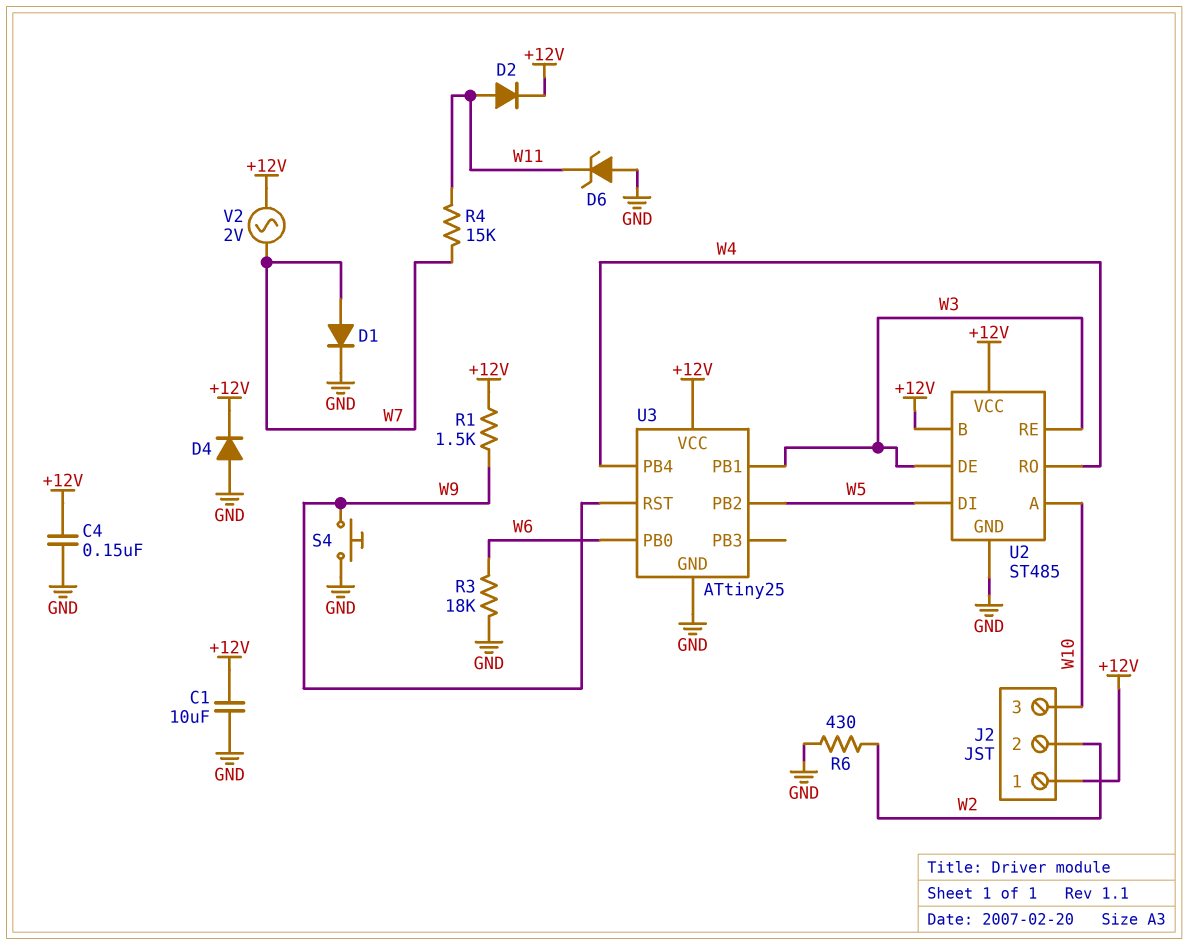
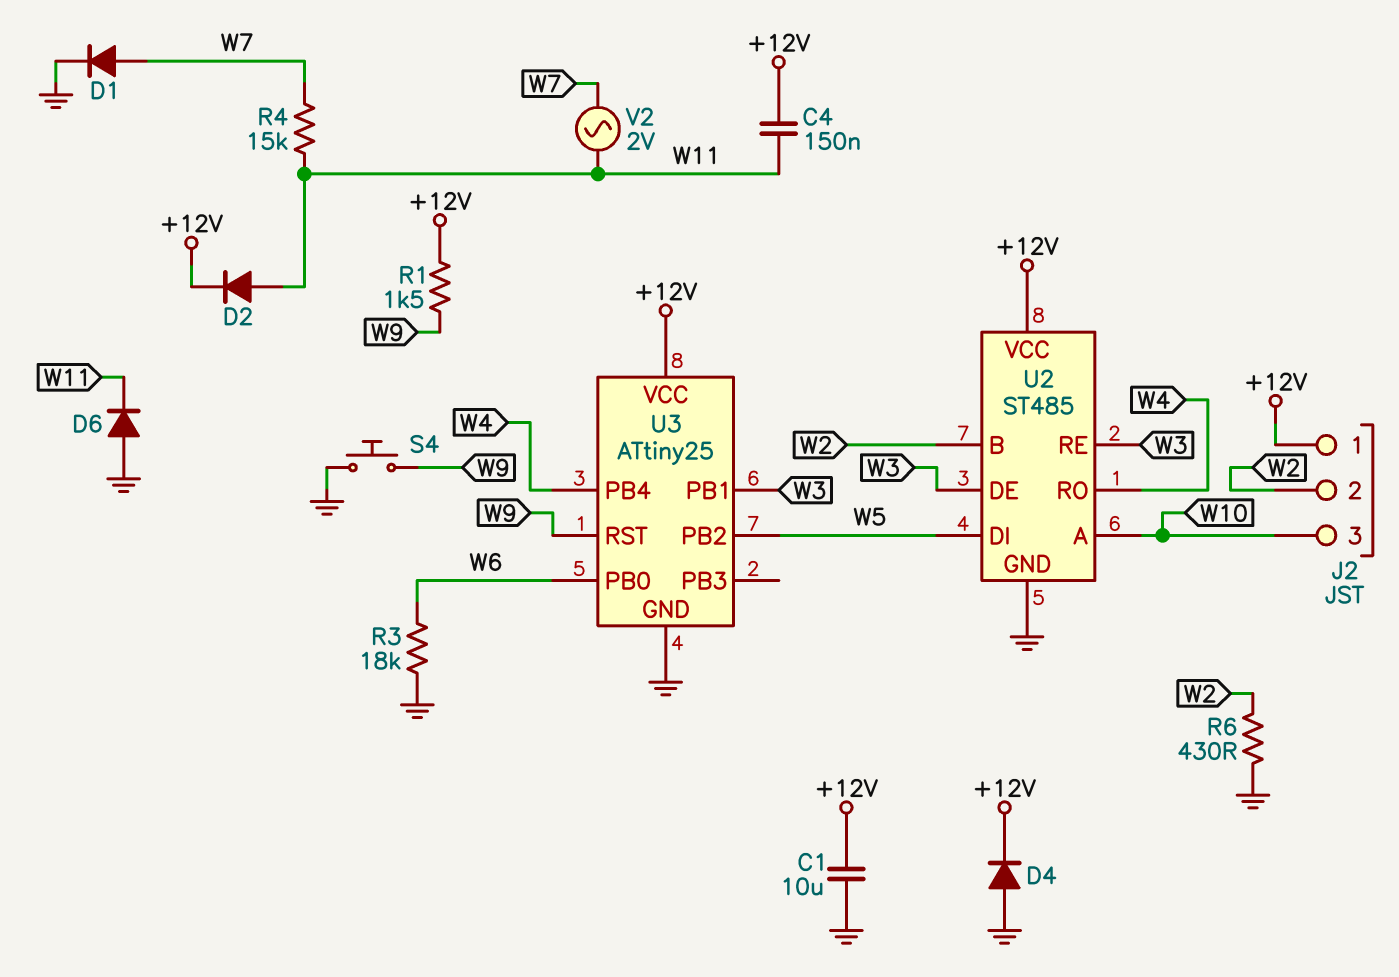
C4: 150nF (+12V, GND) -> 150nF (+12V, W11)
D6: zener (A GND, K W11) -> diode (A GND, K W11)
U2 pin B: +12V -> W2
V2: AC 2V (+12V, W7) -> AC 2V (W7, W11)

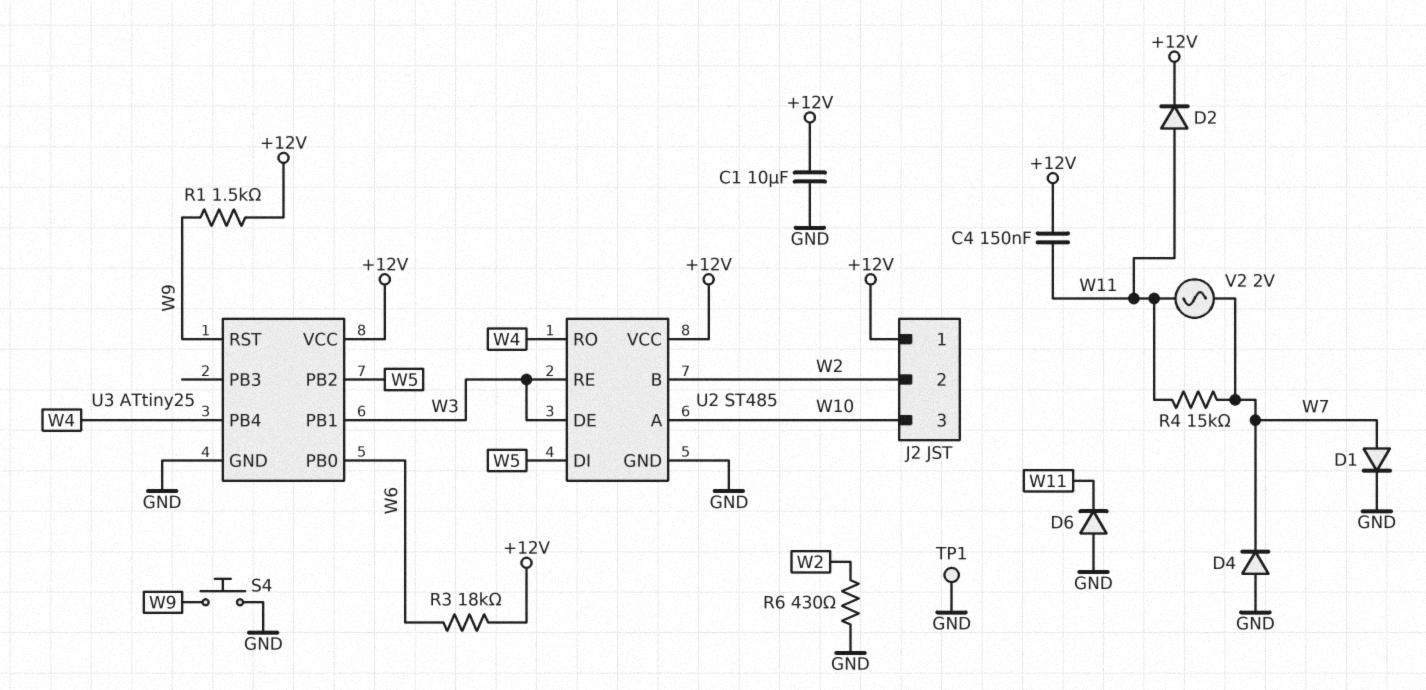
D4: diode (A GND, K +12V) -> diode (A GND, K W7)
R3: 18k (GND, W6) -> 18k (+12V, W6)
TP1: none -> test point (GND)

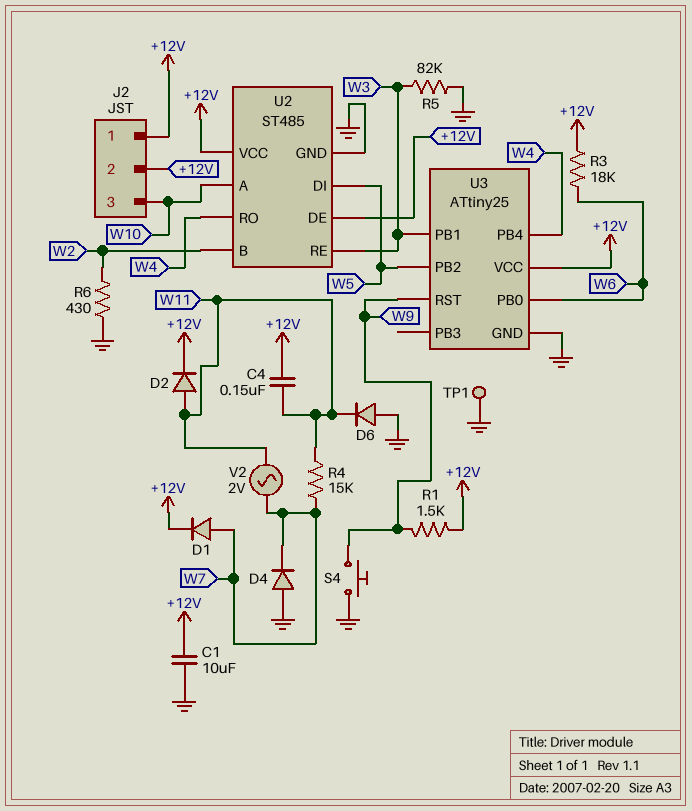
D1: diode (A W7, K GND) -> diode (A W7, K +12V)
J2 pin 2: W2 -> +12V
R5: none -> 82k (GND, W3)
U2 pin DE: W3 -> +12V

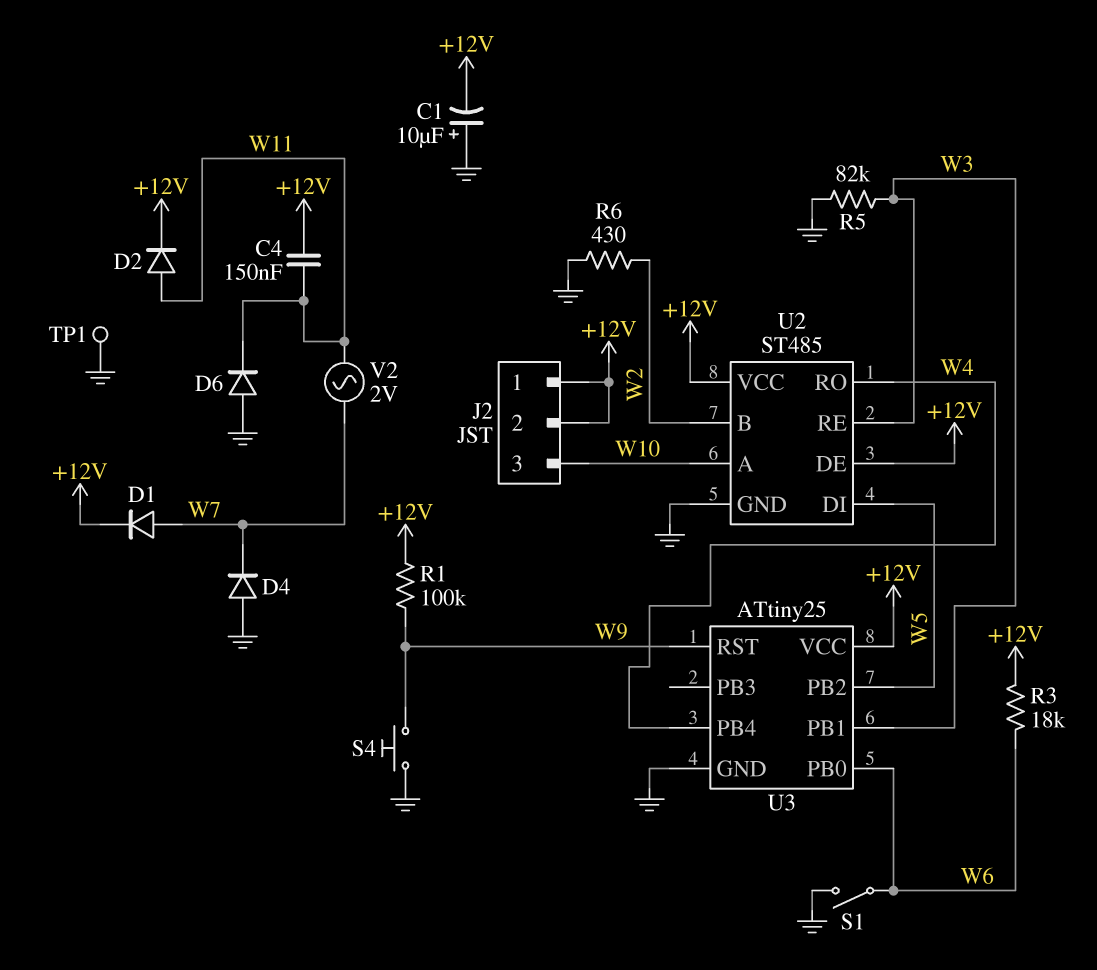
C1: 10uF (+12V, GND) -> 10uF (plus GND, minus +12V)
R1: 1.5k (+12V, W9) -> 100k (+12V, W9)
R4: 15k (W7, W11) -> none
S1: none -> switch (GND, W6)

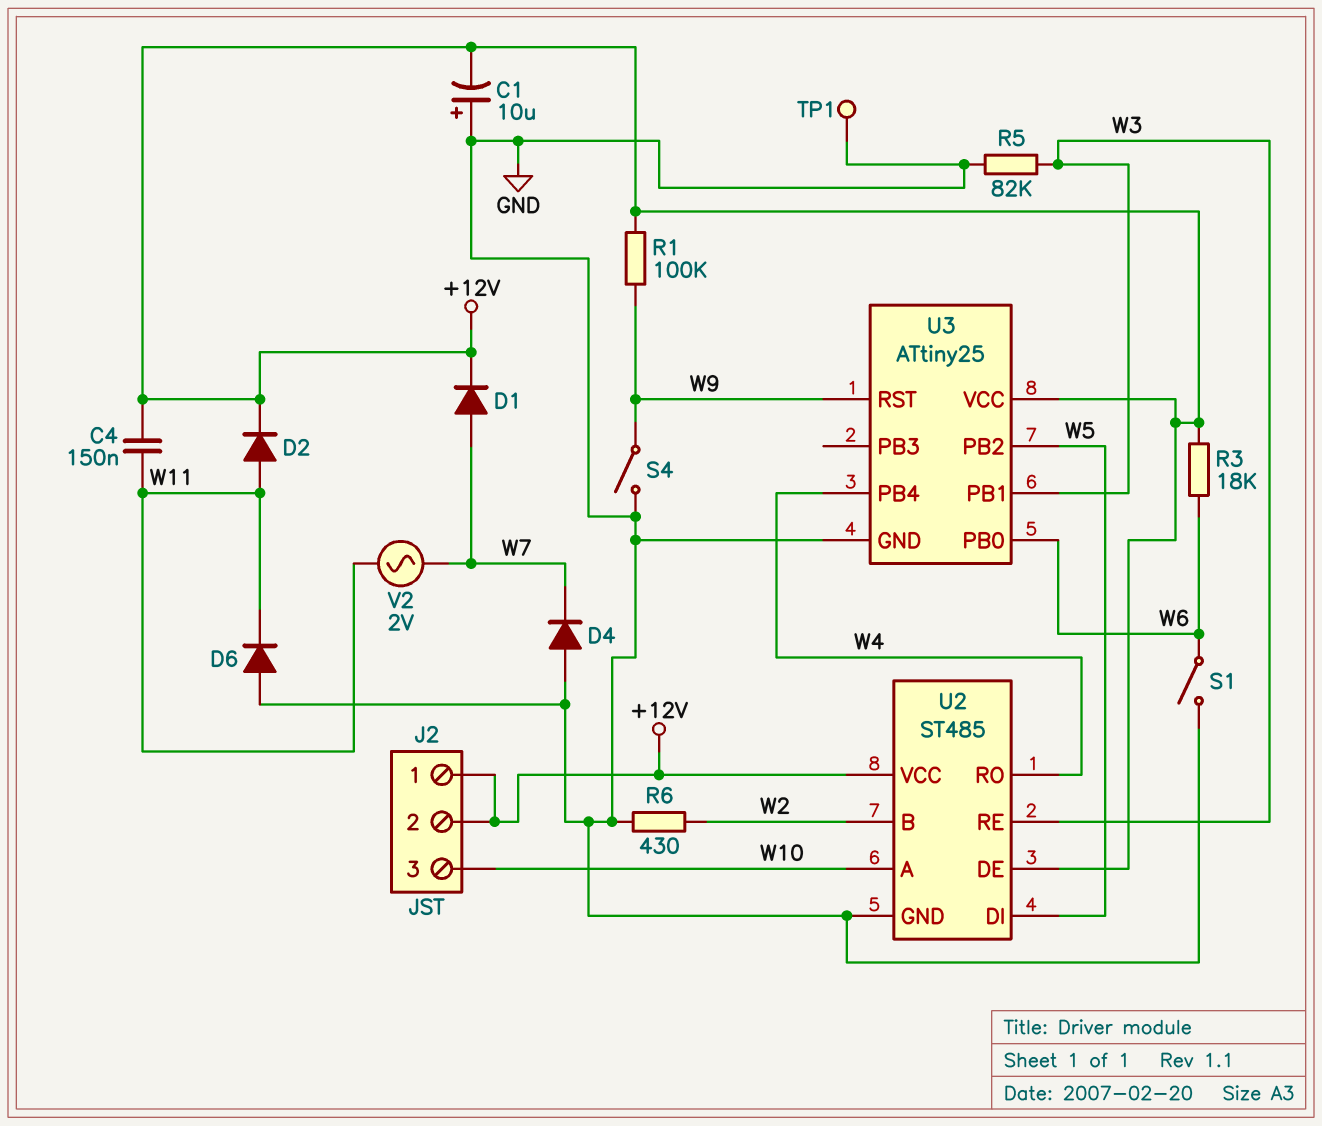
S4: button (GND, W9) -> switch (GND, W9)

